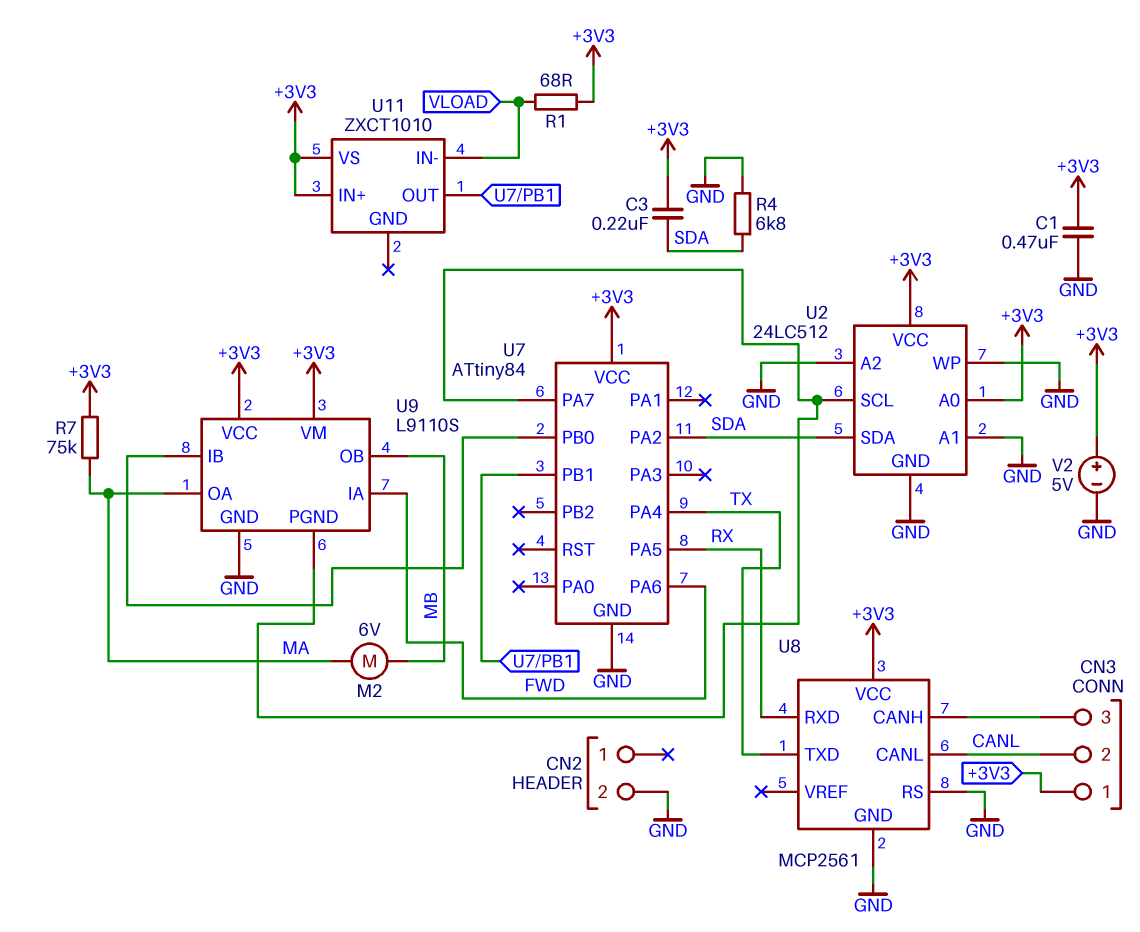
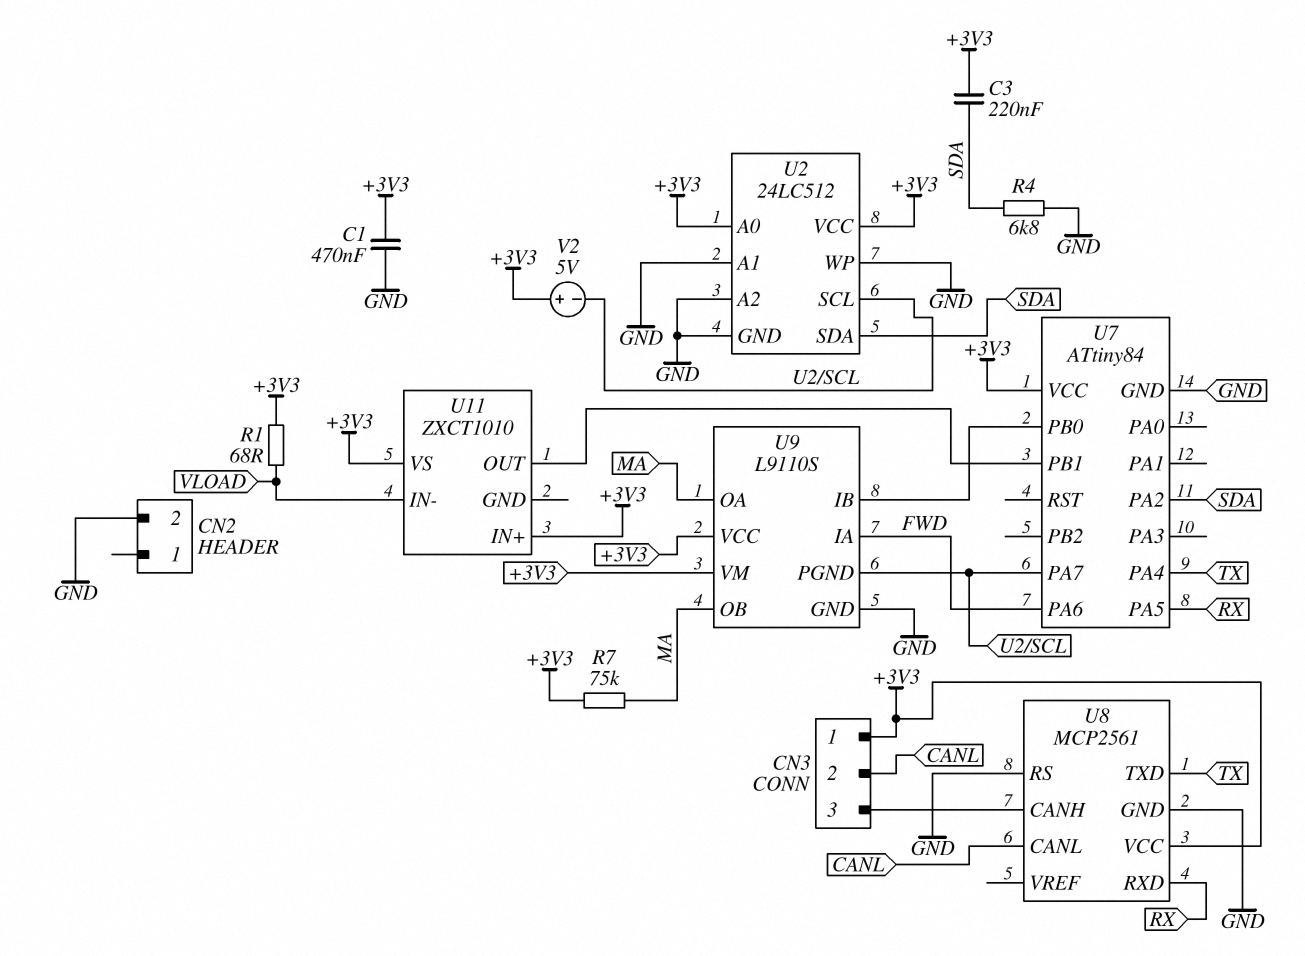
M2: motor 6V (MA, MB) -> none
U9 pin OB: MB -> MA
V2: 5V (plus +3V3, minus GND) -> 5V (plus +3V3, minus U2/SCL)

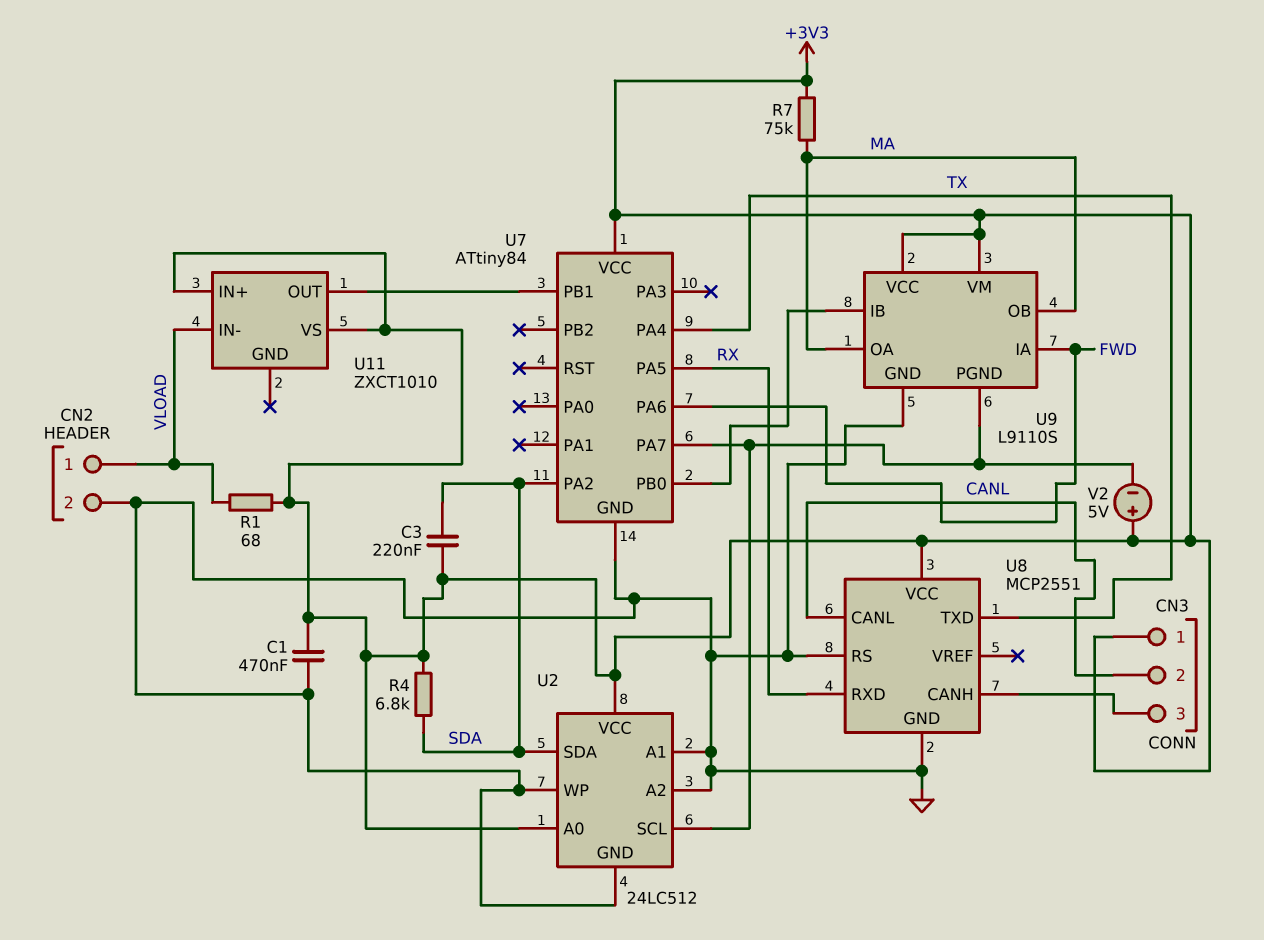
CN2 pin 1: none -> VLOAD
R4: 6.8k (GND, SDA) -> 6.8k (+3V3, SDA)
U8: MCP2561 -> MCP2551

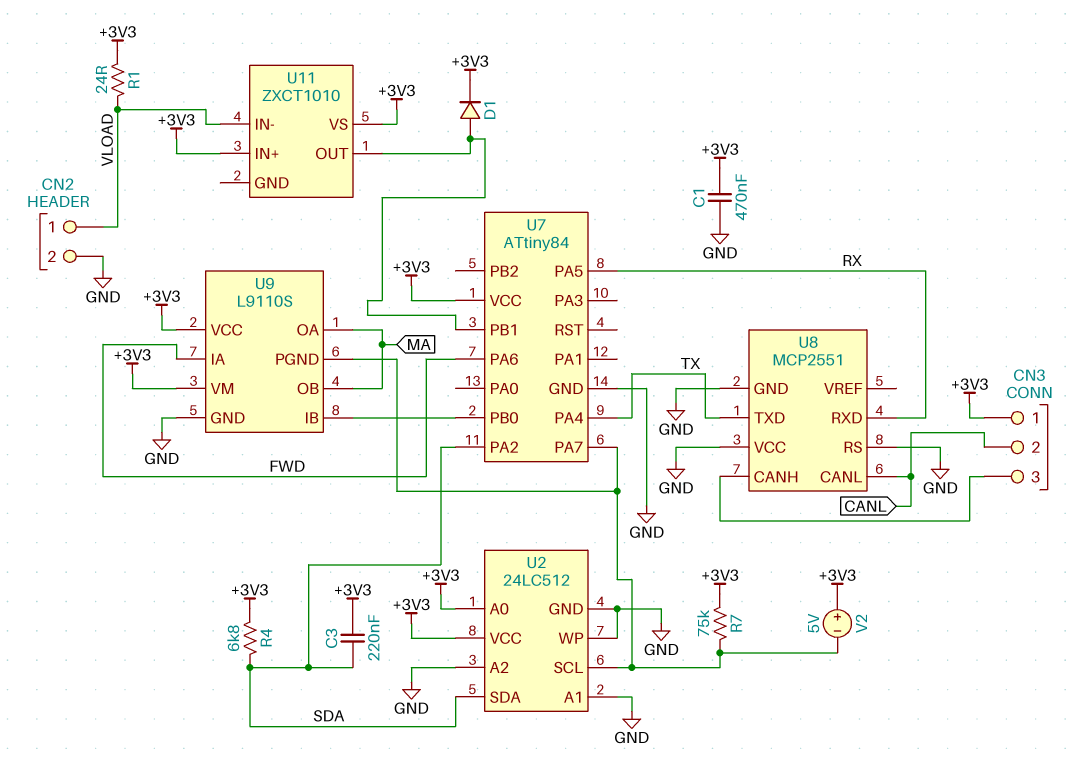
D1: none -> diode (A U7/PB1, K +3V3)
R1: 68 (+3V3, VLOAD) -> 24 (+3V3, VLOAD)
R7: 75k (+3V3, MA) -> 75k (+3V3, U2/SCL)
U8 pin VCC: +3V3 -> GND

